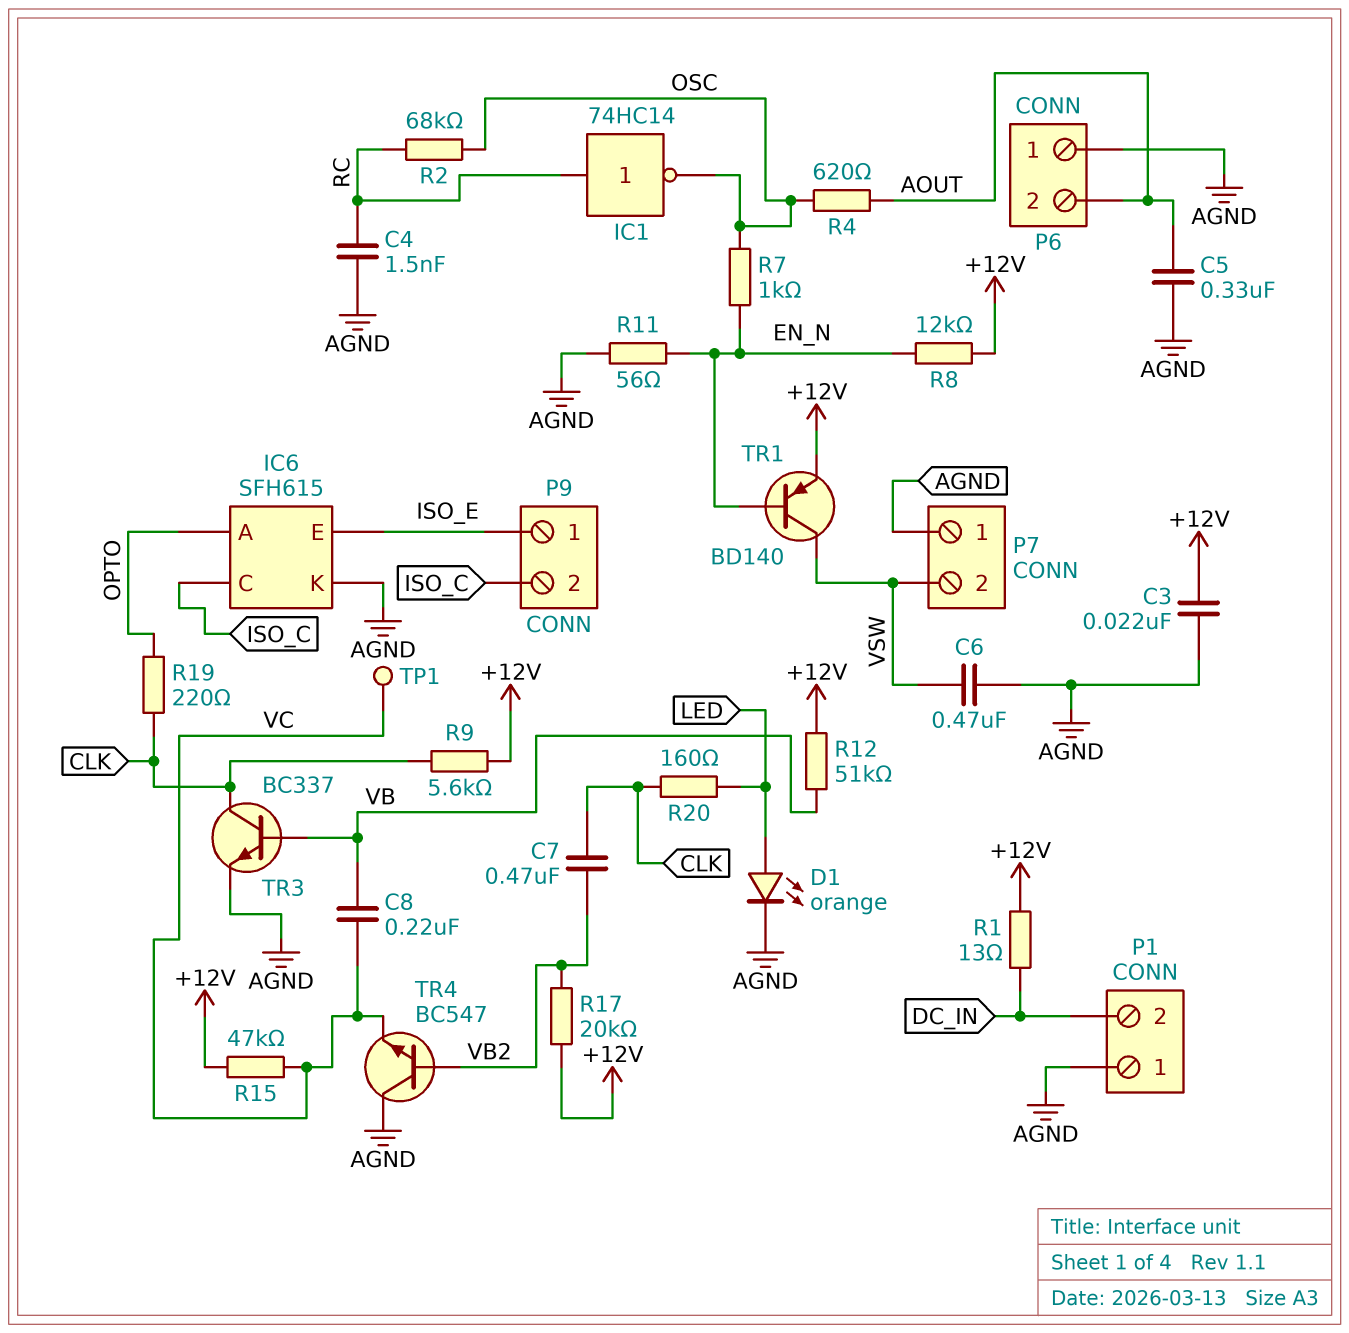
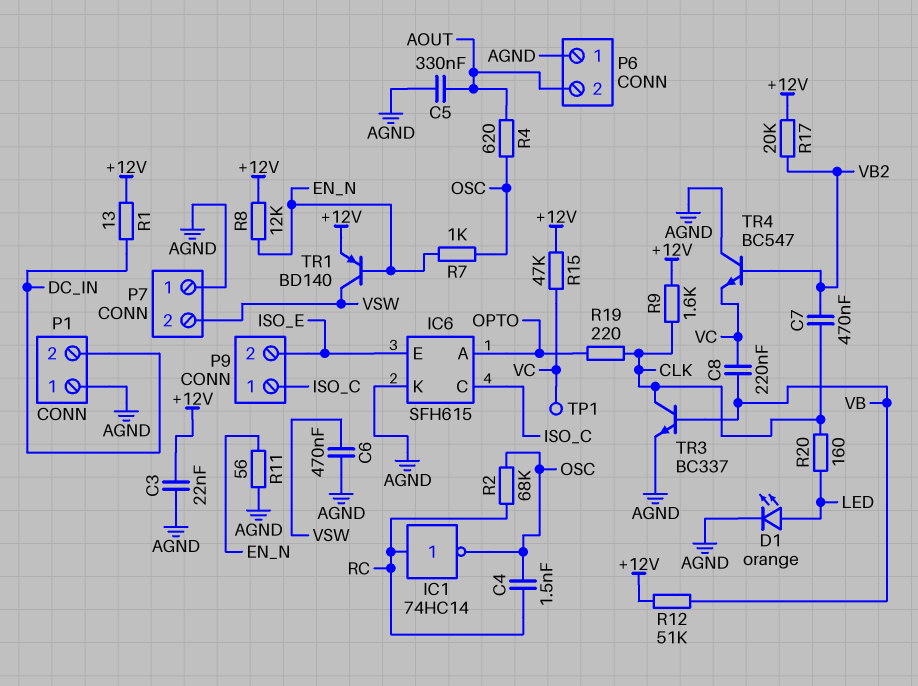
C4: 1.5nF (AGND, RC) -> 1.5nF (OSC, RC)
P9 pin 1: ISO_E -> ISO_C
P9 pin 2: ISO_C -> ISO_E
R9: 5.6k (+12V, CLK) -> 1.6k (+12V, CLK)

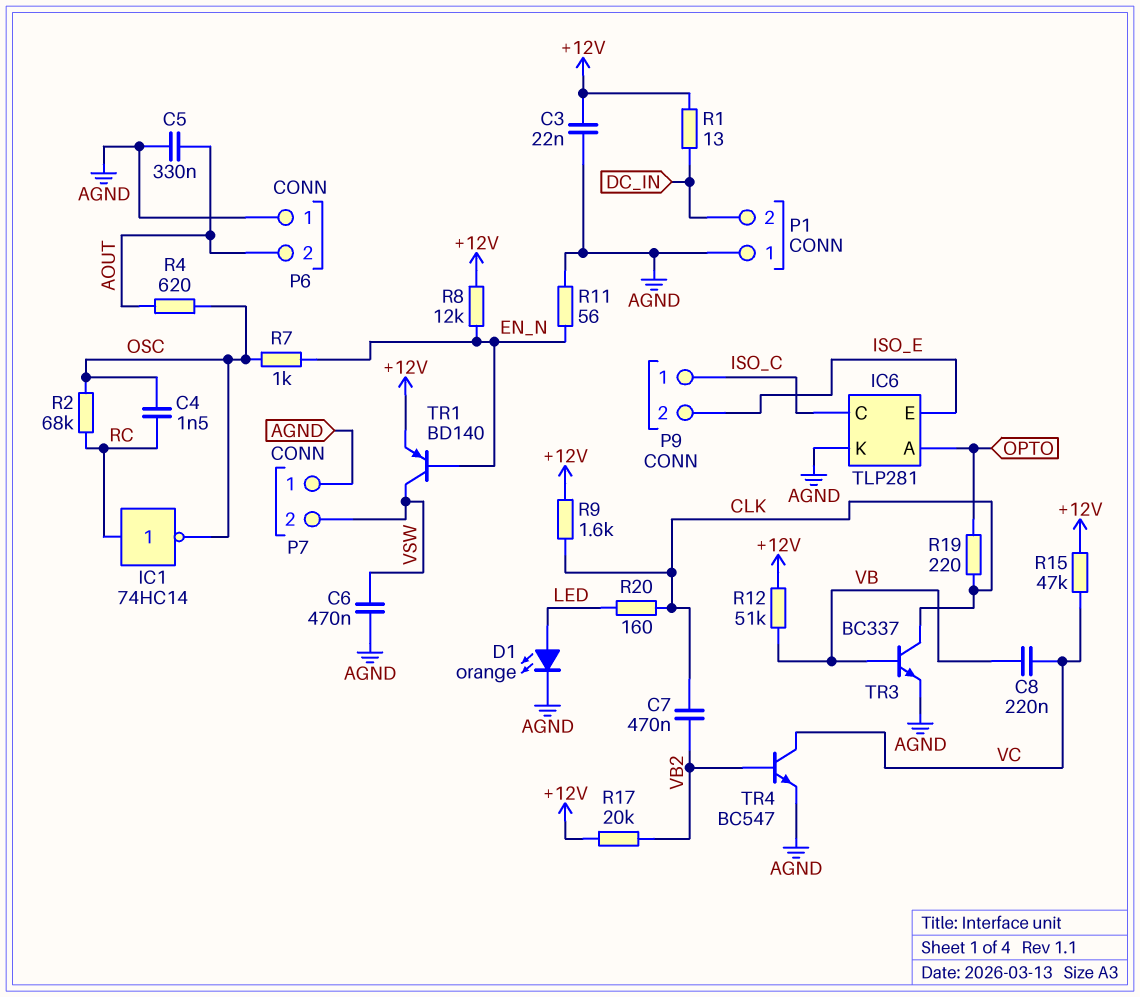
IC6: SFH615 -> TLP281
TP1: test point (VC) -> none
TR4: NPN BC547 (B VB2, C AGND, E VC) -> NPN BC547 (B VB2, C VC, E AGND)

